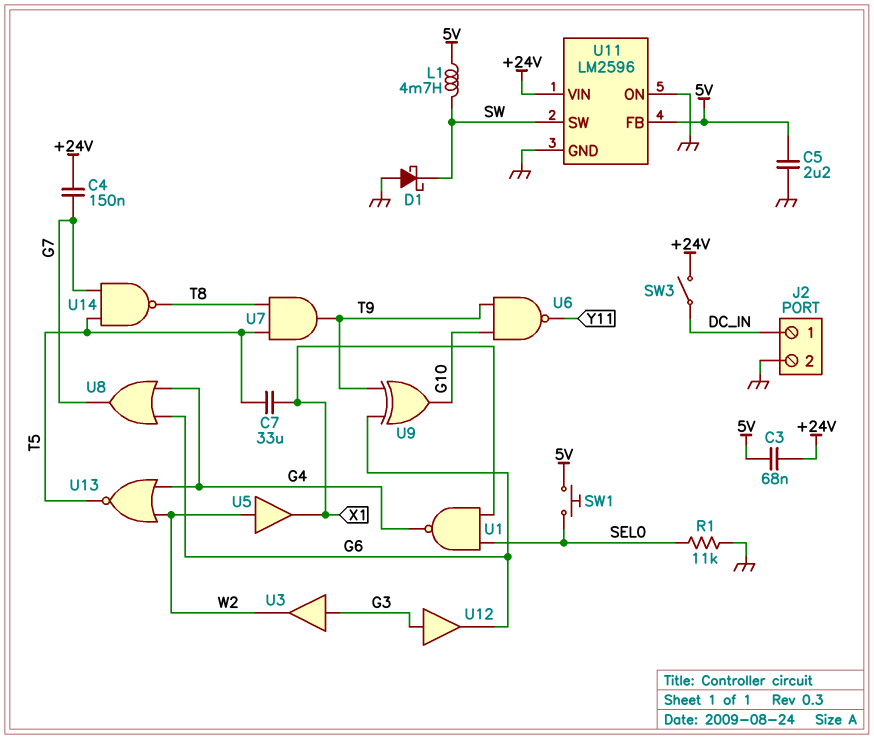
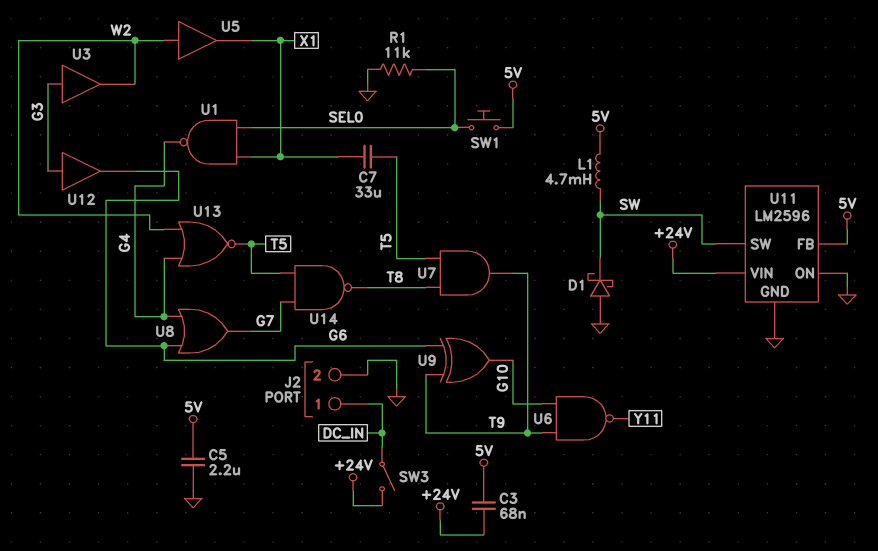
C4: 150nF (+24V, G7) -> none

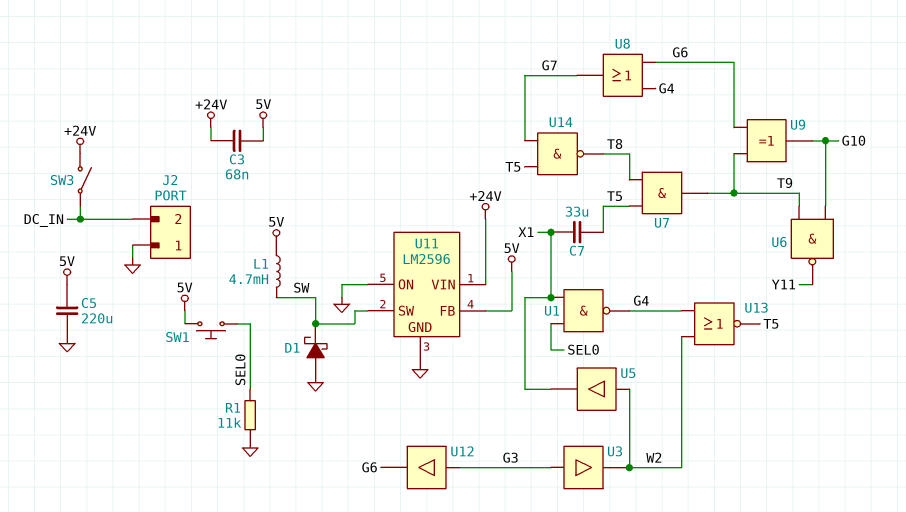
C5: 2.2uF (5V, GND) -> 220uF (5V, GND)
J2 pin 1: DC_IN -> GND
J2 pin 2: GND -> DC_IN

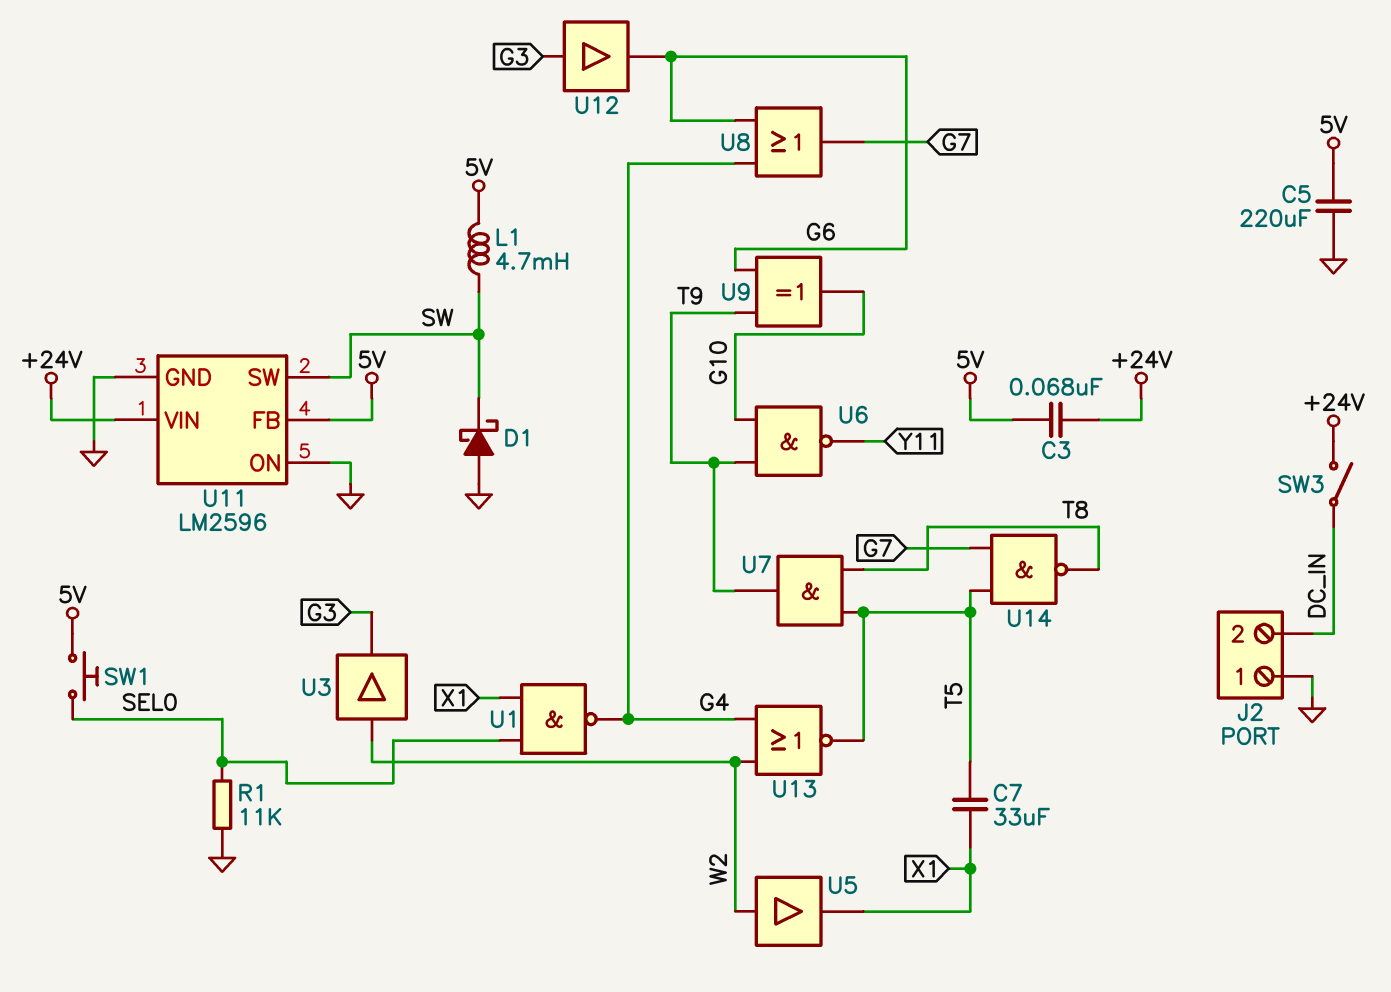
U3: buffer (in G3, out W2) -> buffer (in W2, out G3)

